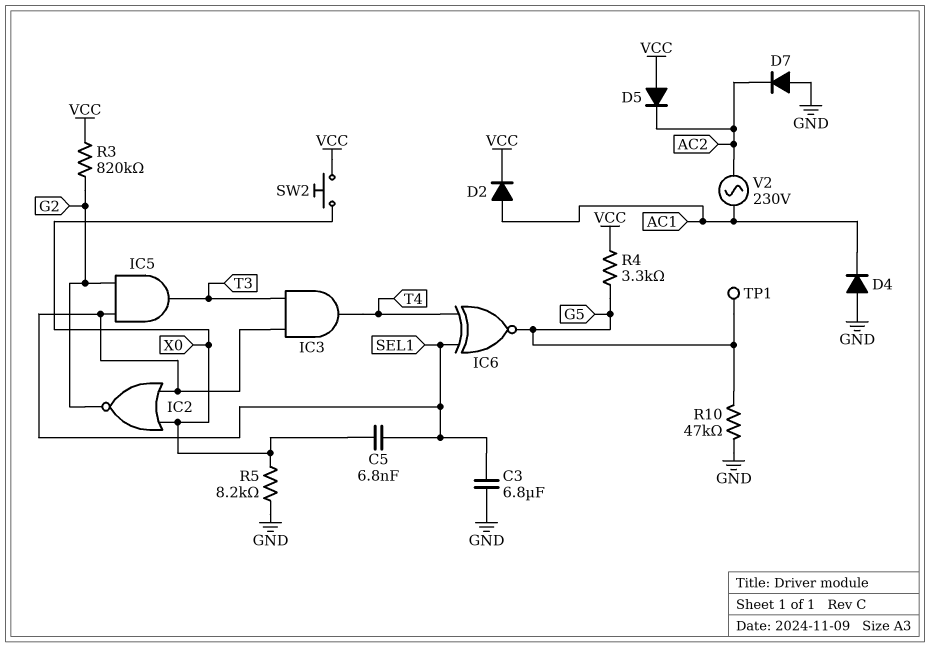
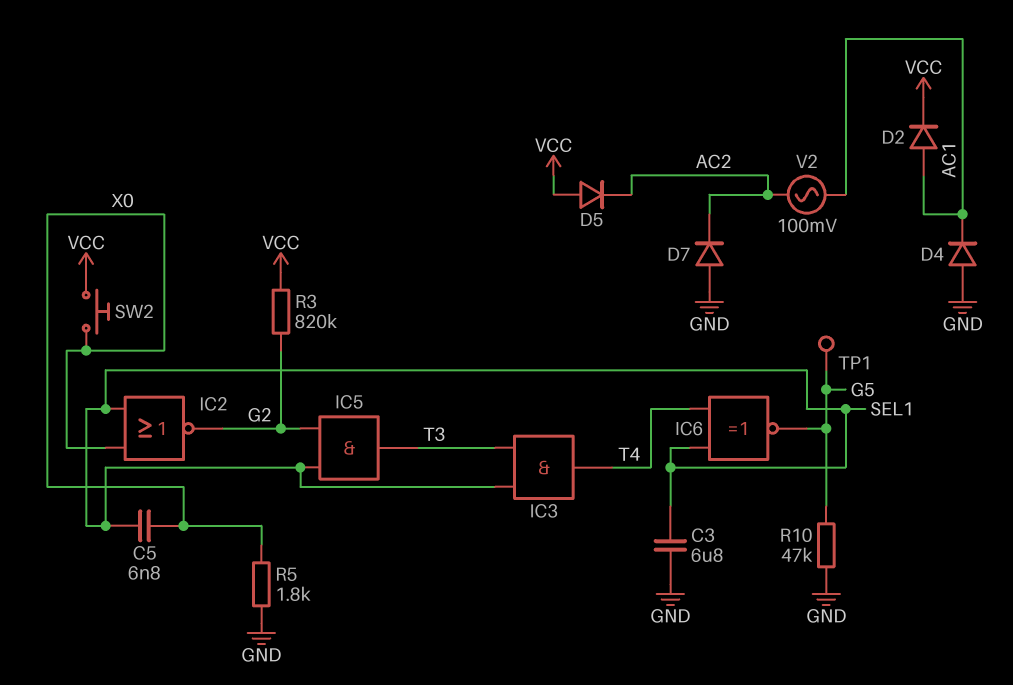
R4: 3.3k (G5, VCC) -> none
R5: 8.2k (GND, X0) -> 1.8k (GND, X0)
V2: AC 230V (AC1, AC2) -> AC 100mV (AC1, AC2)

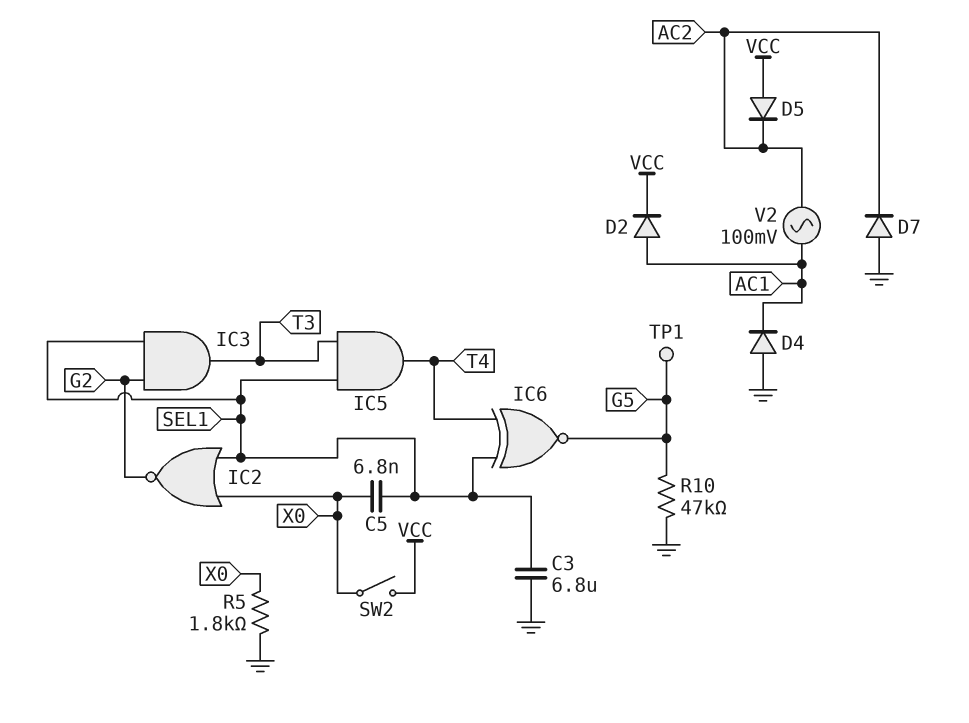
IC3: AND (in SEL1, in T3, out T4) -> AND (in G2, in SEL1, out T3)
IC5: AND (in G2, in SEL1, out T3) -> AND (in SEL1, in T3, out T4)
R3: 820k (G2, VCC) -> none
SW2: button (VCC, X0) -> switch (VCC, X0)

